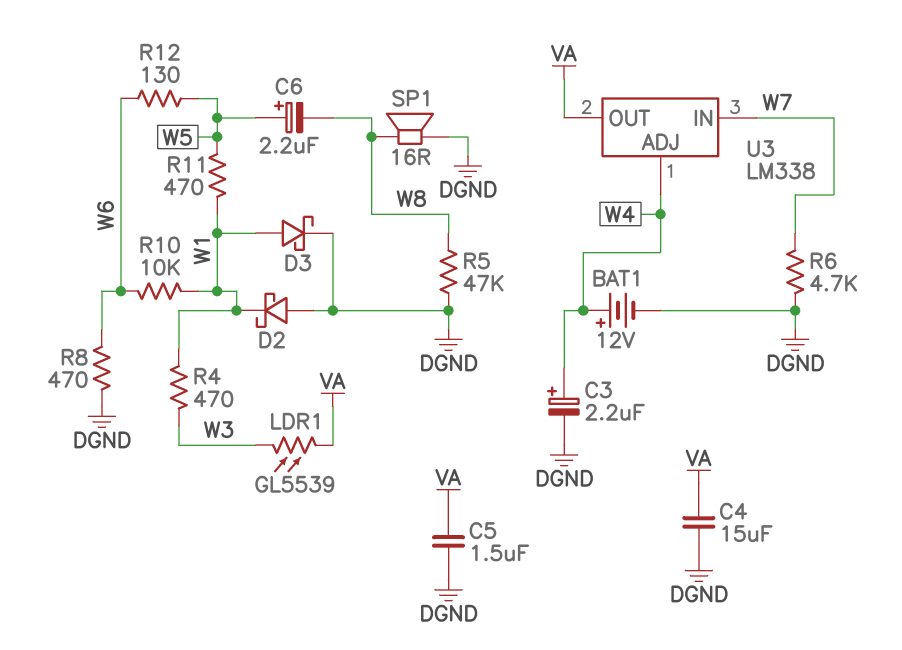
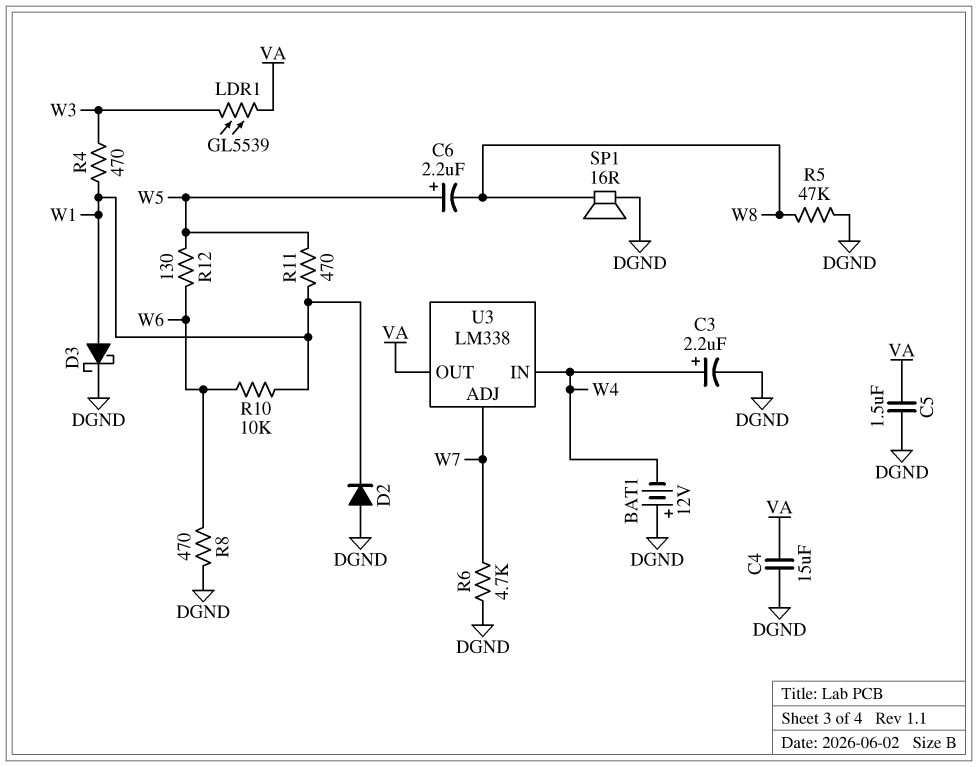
BAT1: 12V (plus W4, minus DGND) -> 12V (plus DGND, minus W4)
D2: schottky (A DGND, K W1) -> diode (A DGND, K W1)
U3 pin ADJ: W4 -> W7
U3 pin IN: W7 -> W4

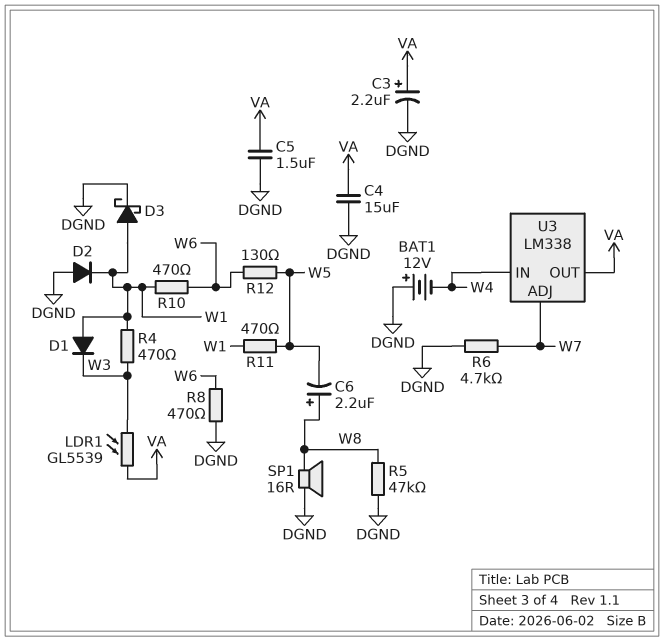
C3: 2.2uF (plus W4, minus DGND) -> 2.2uF (plus VA, minus DGND)
C6: 2.2uF (plus W5, minus W8) -> 2.2uF (plus W8, minus W5)
D1: none -> diode (A W1, K W3)
R10: 10k (W1, W6) -> 470 (W1, W6)

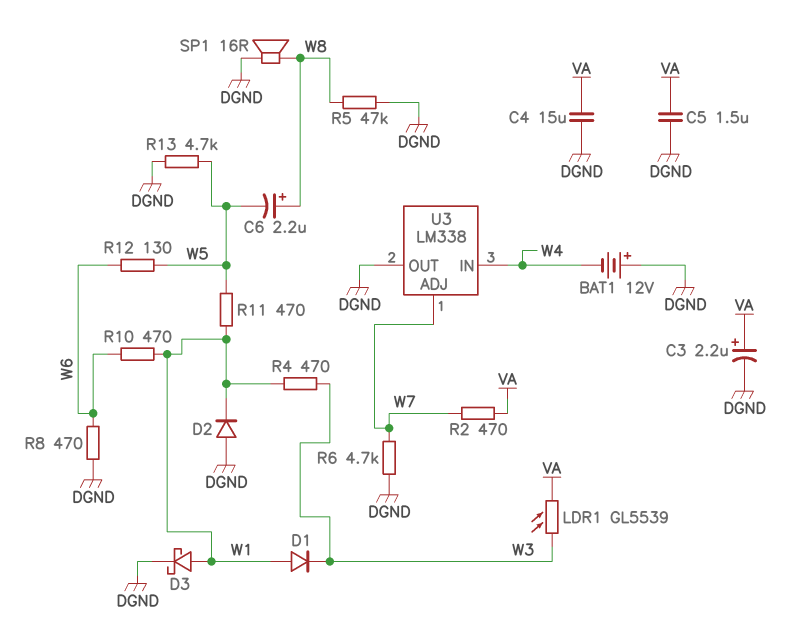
R2: none -> 470 (VA, W7)
R13: none -> 4.7k (DGND, W5)
U3 pin OUT: VA -> DGND

